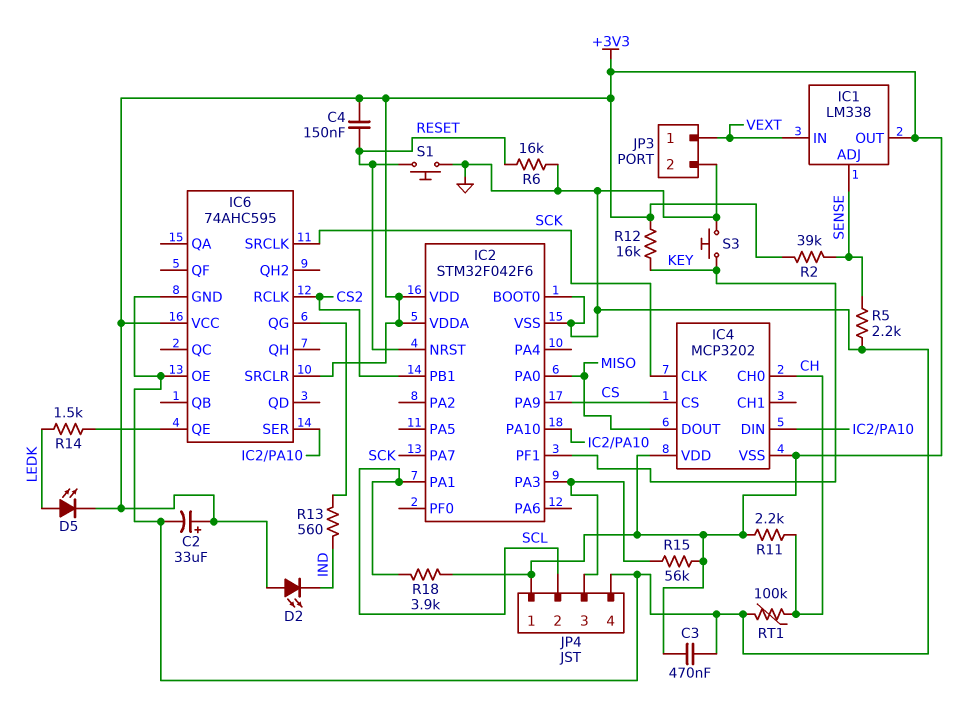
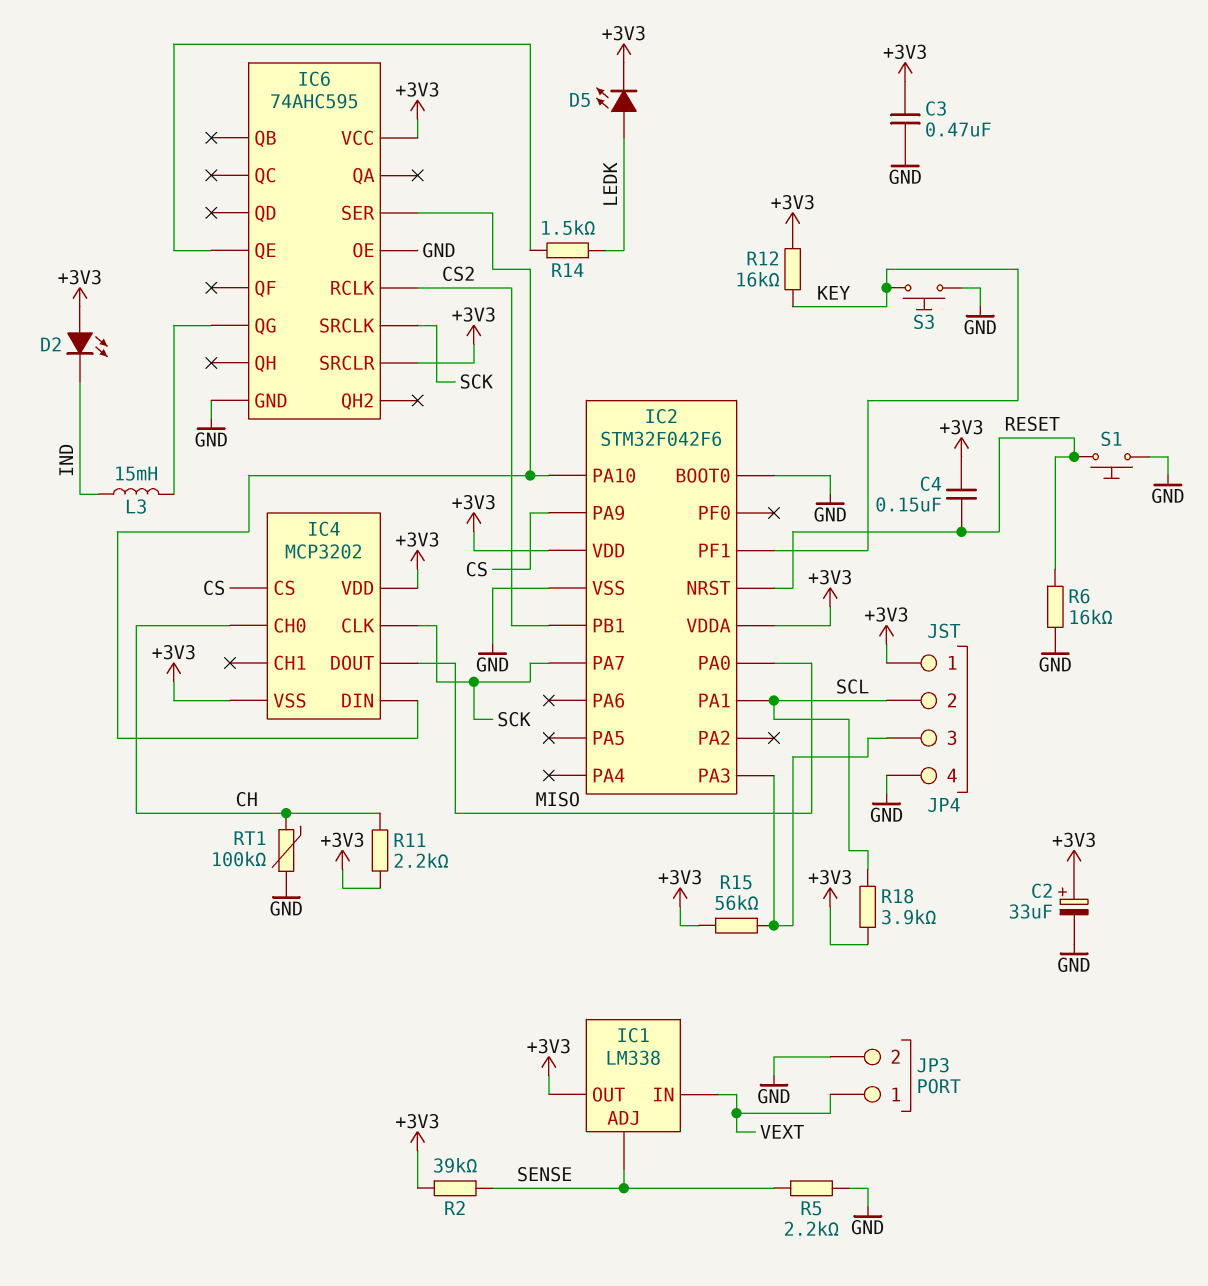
L3: none -> 15mH (IC6/QG, IND)
R13: 560 (IC6/QG, IND) -> none

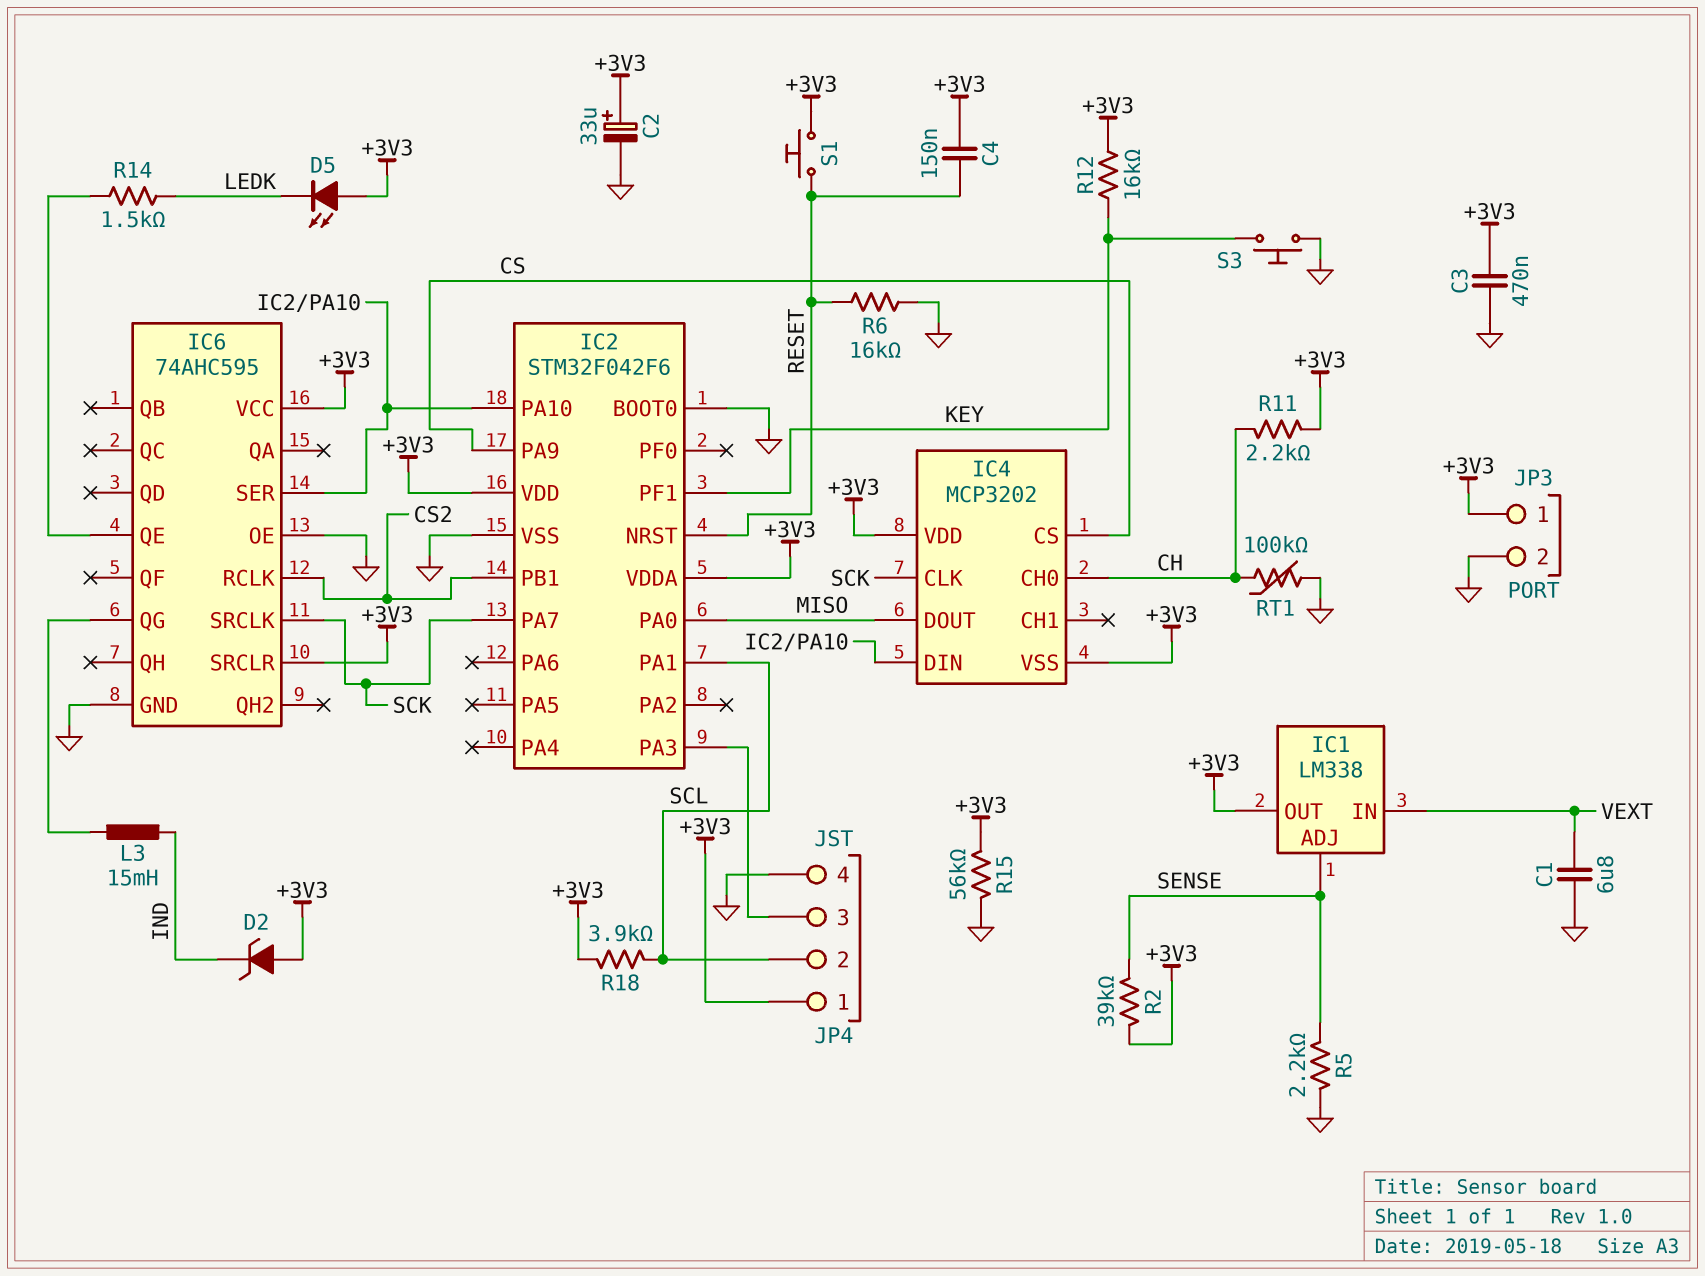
C1: none -> 6.8uF (GND, VEXT)
D2: LED (A +3V3, K IND) -> zener (A +3V3, K IND)
D5: LED (A LEDK, K +3V3) -> LED (A +3V3, K LEDK)
JP3 pin 1: VEXT -> +3V3
R15: 56k (+3V3, IC2/PA3) -> 56k (+3V3, GND)
S1: button (GND, RESET) -> button (+3V3, RESET)

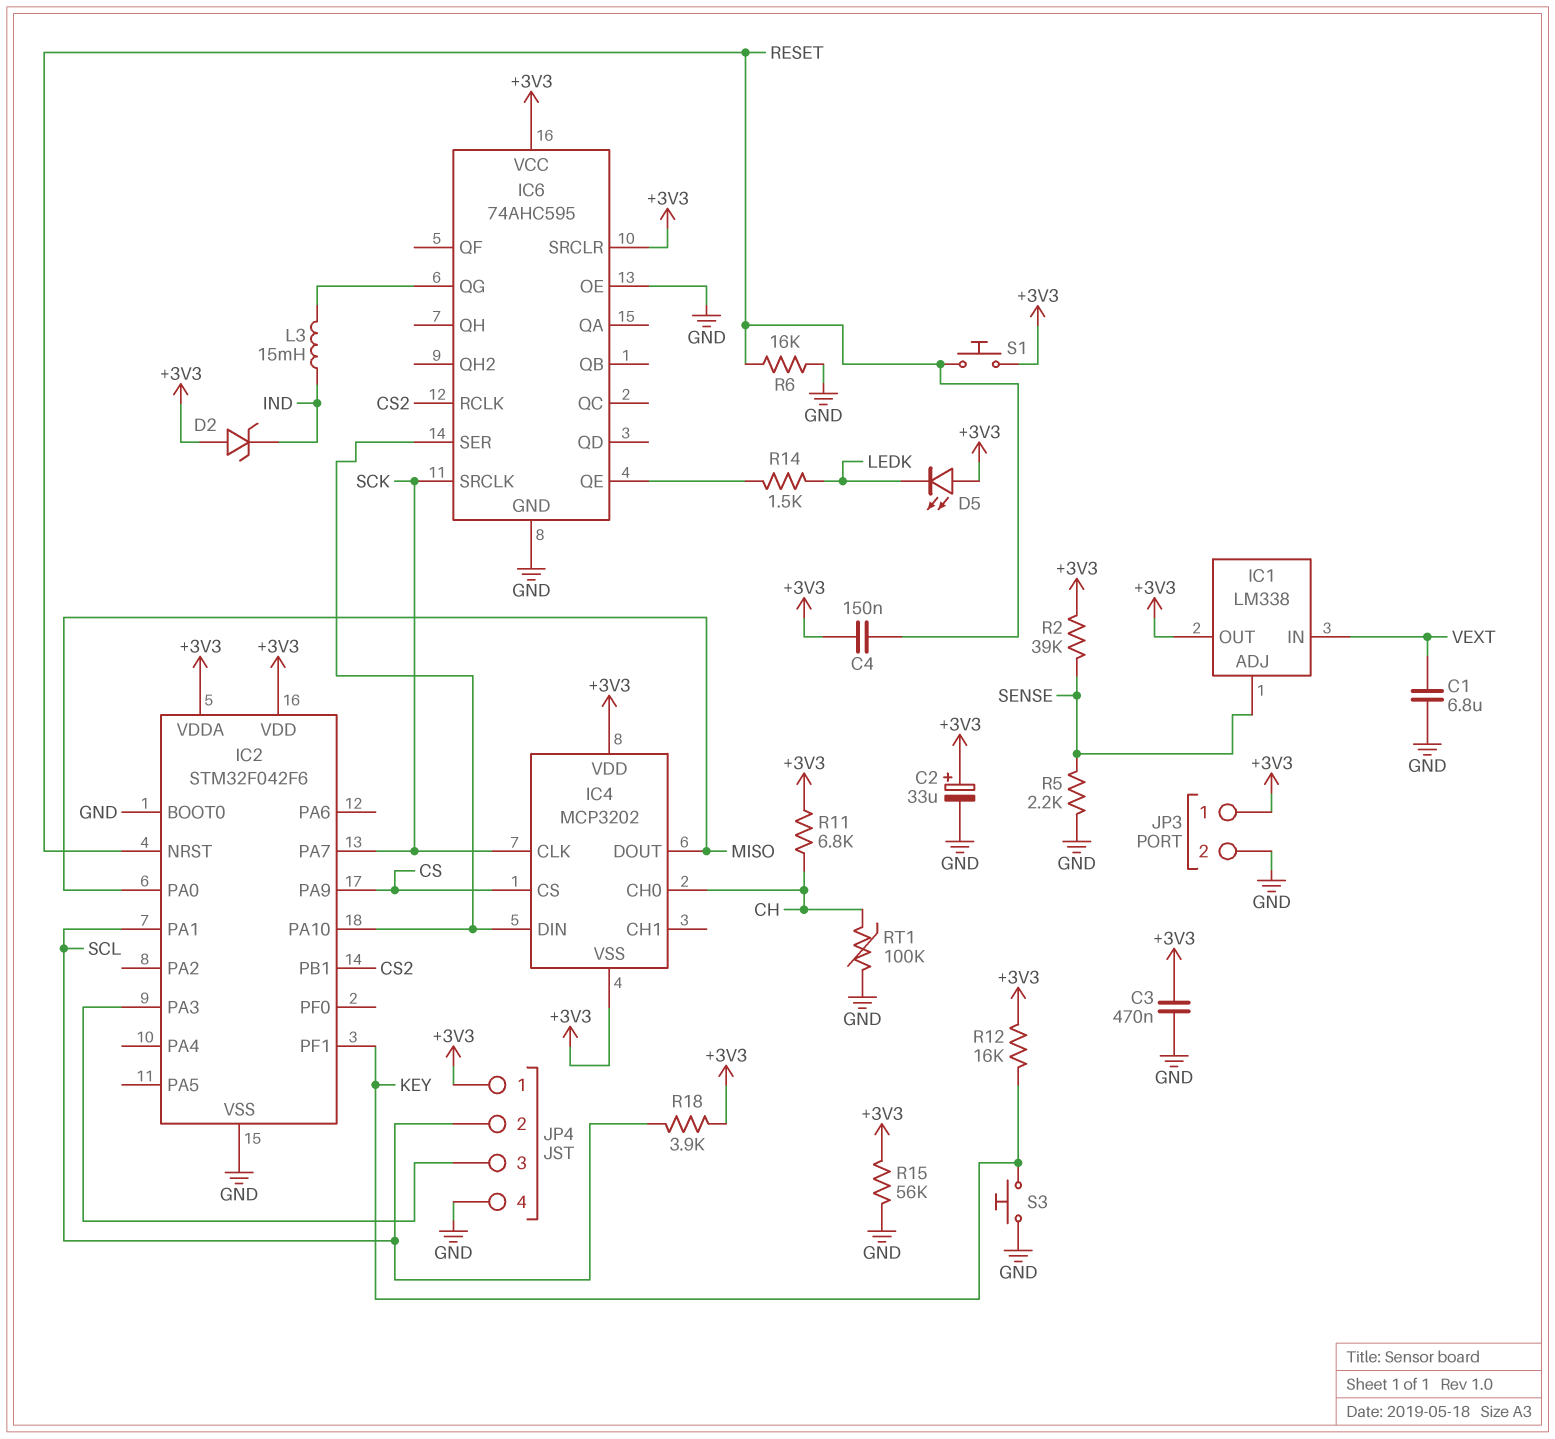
R11: 2.2k (+3V3, CH) -> 6.8k (+3V3, CH)

